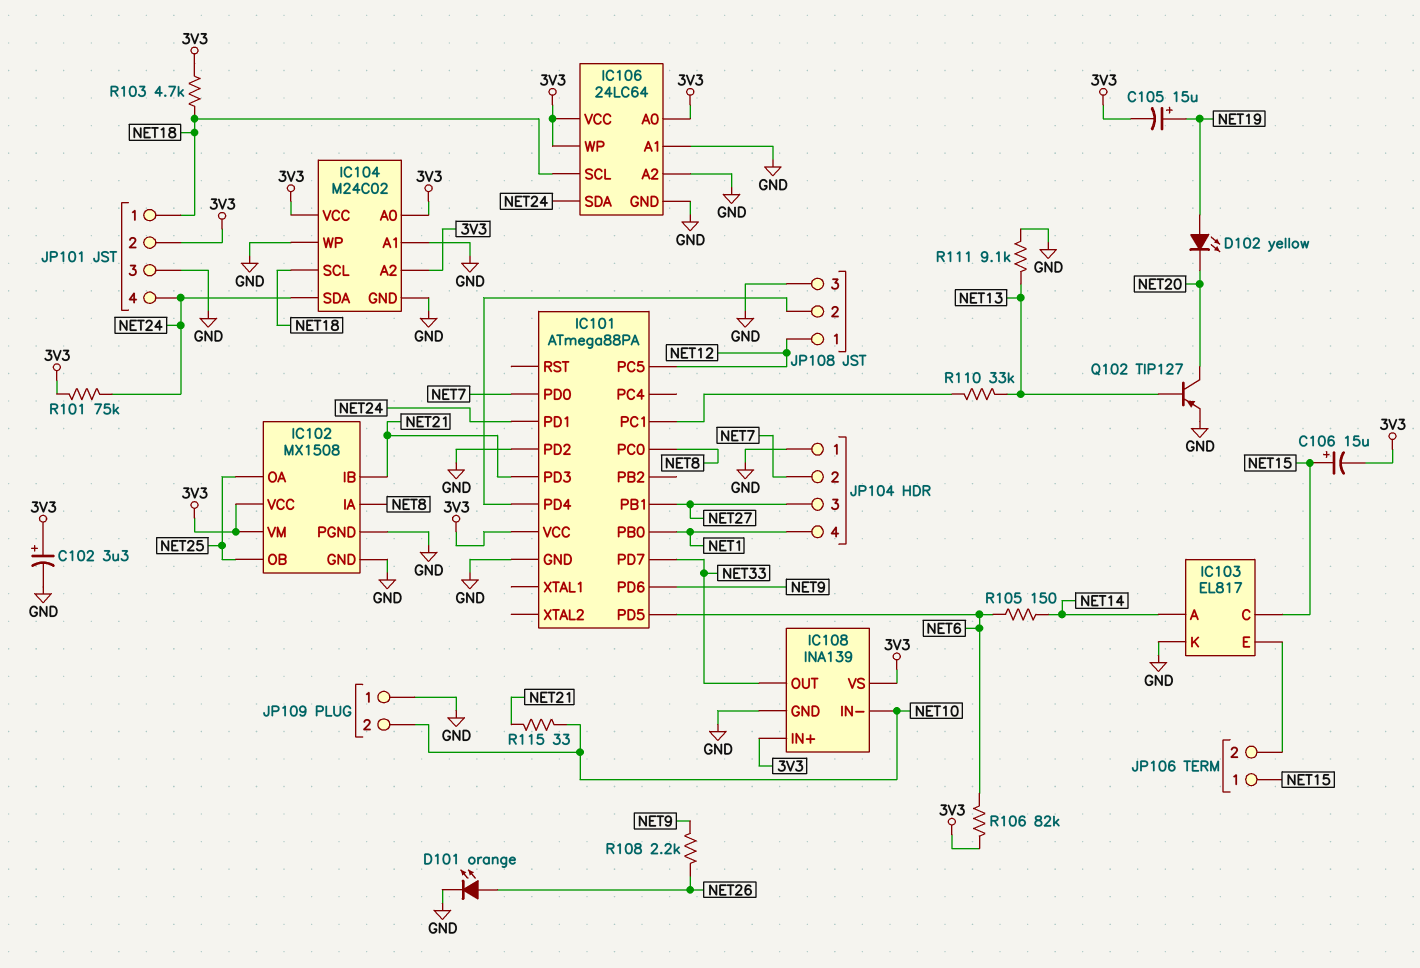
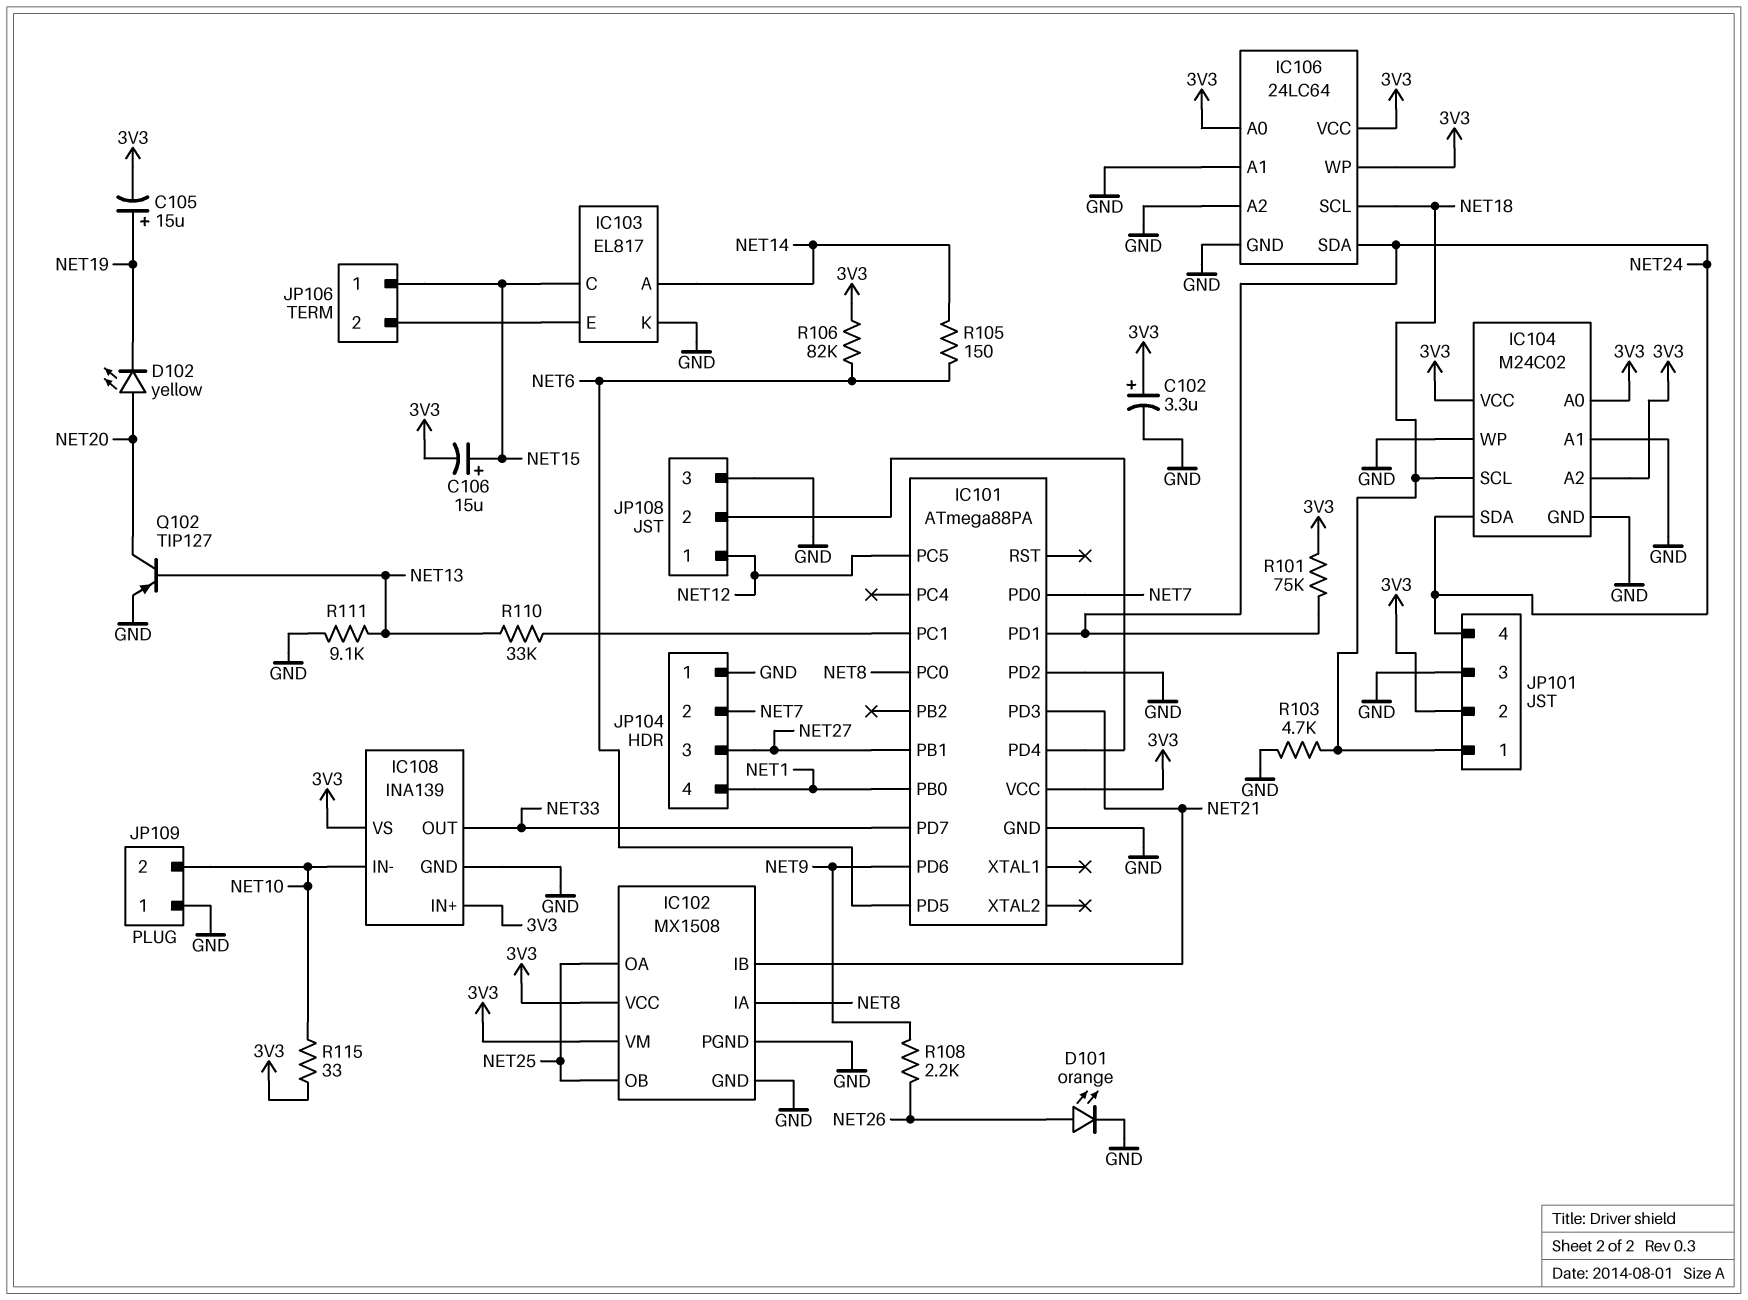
D102: LED yellow (A NET19, K NET20) -> LED yellow (A NET20, K NET19)
R103: 4.7k (3V3, NET18) -> 4.7k (GND, NET18)
R115: 33 (NET10, NET21) -> 33 (3V3, NET10)

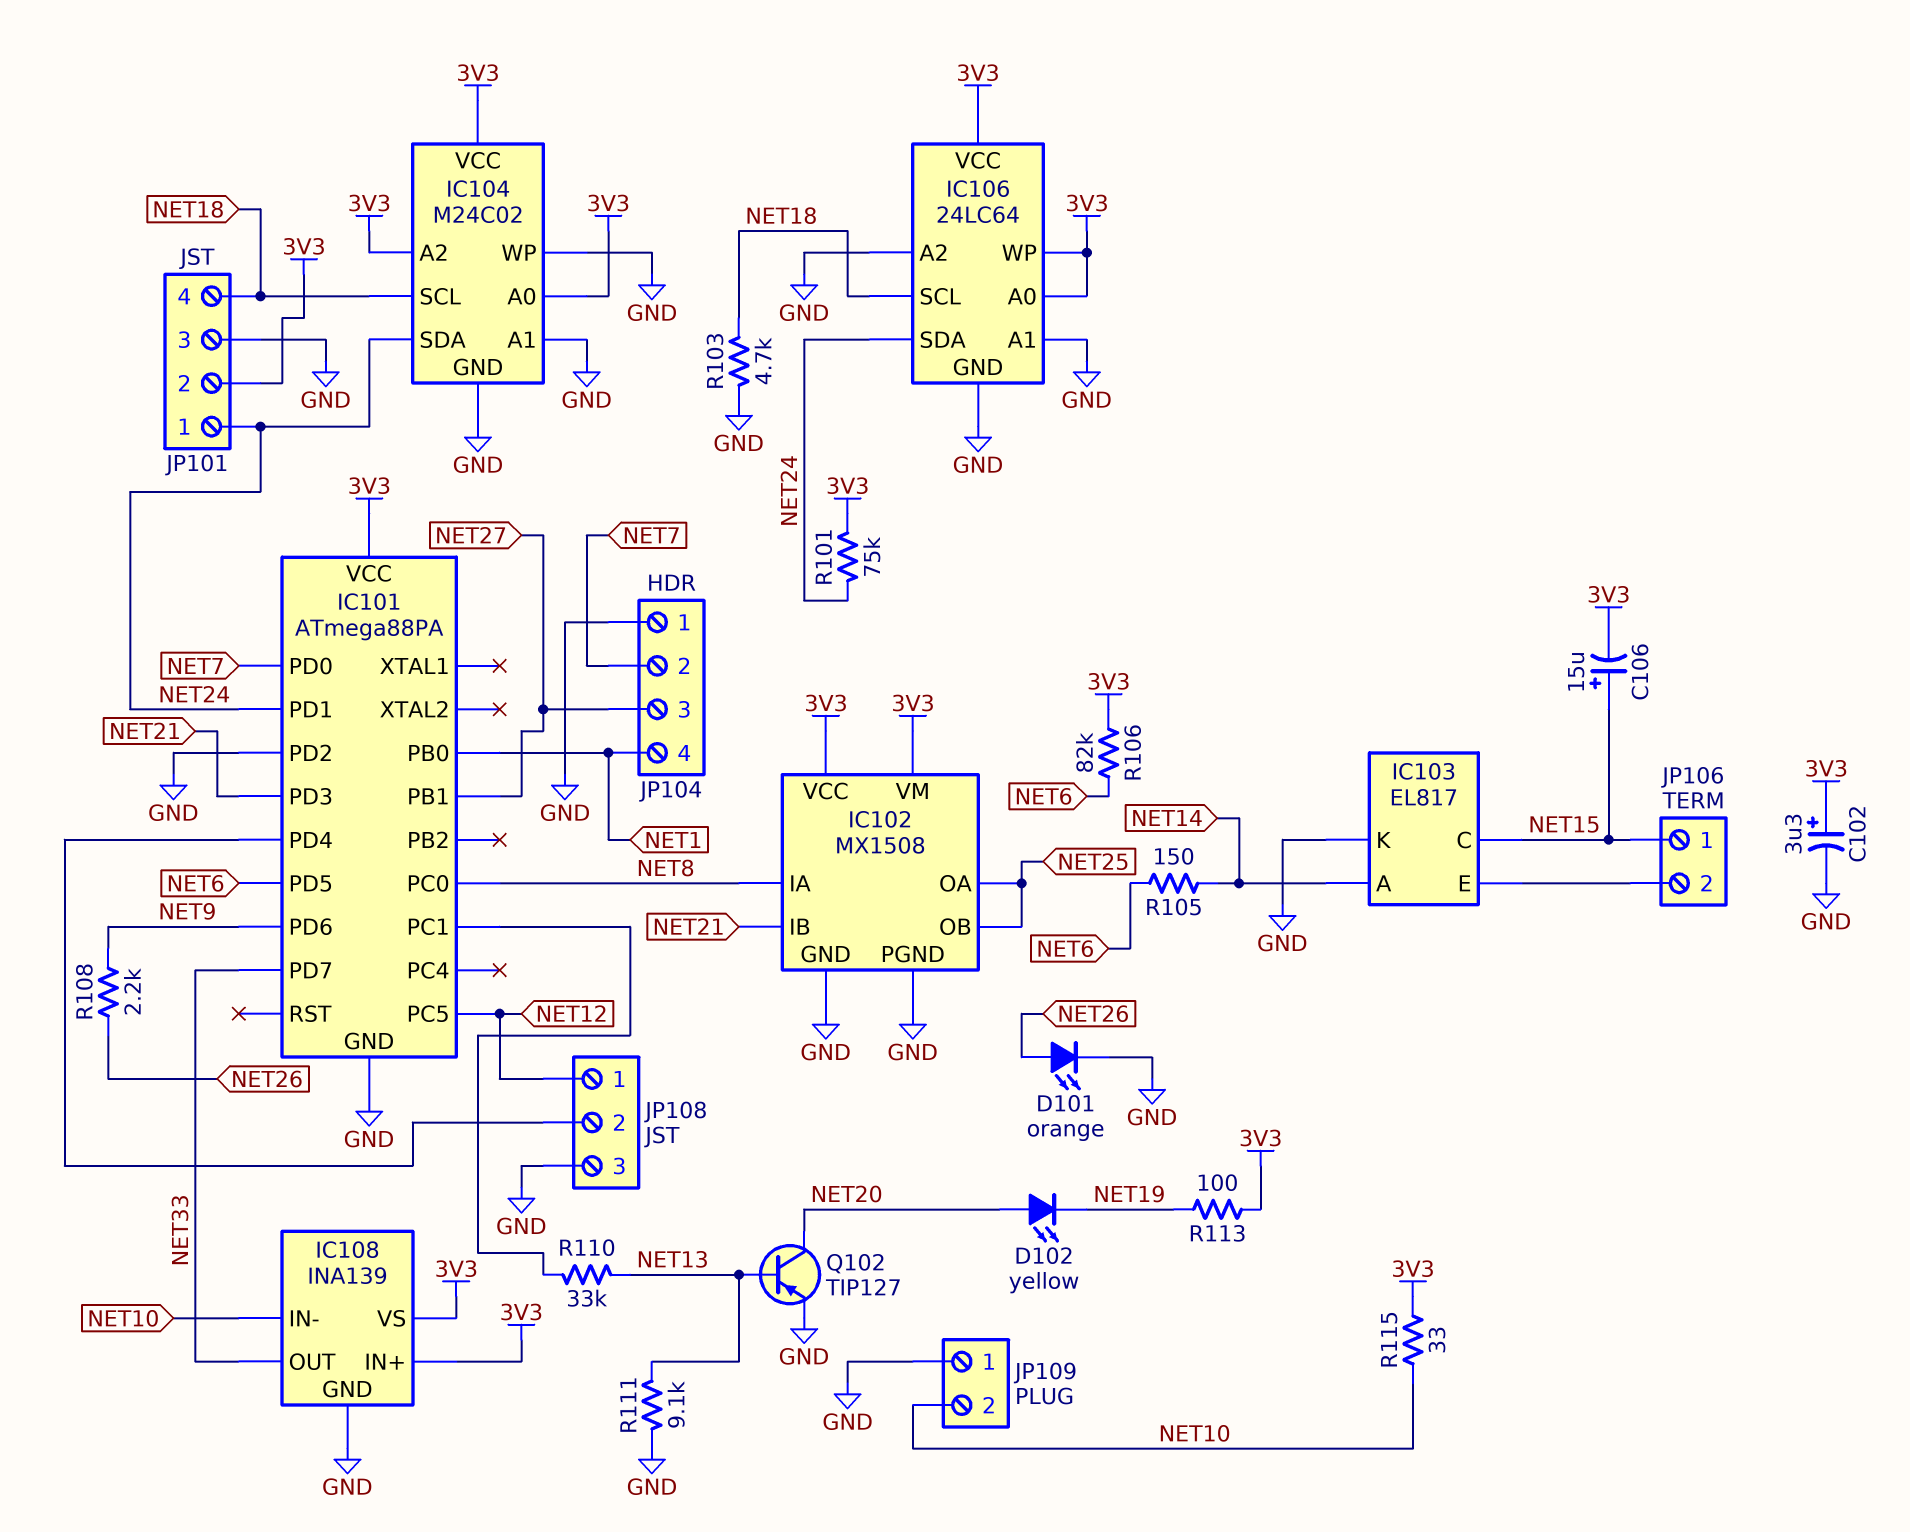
C105: 15uF (plus NET19, minus 3V3) -> none
JP101 pin 1: NET18 -> NET24
JP101 pin 4: NET24 -> NET18
R113: none -> 100 (3V3, NET19)

